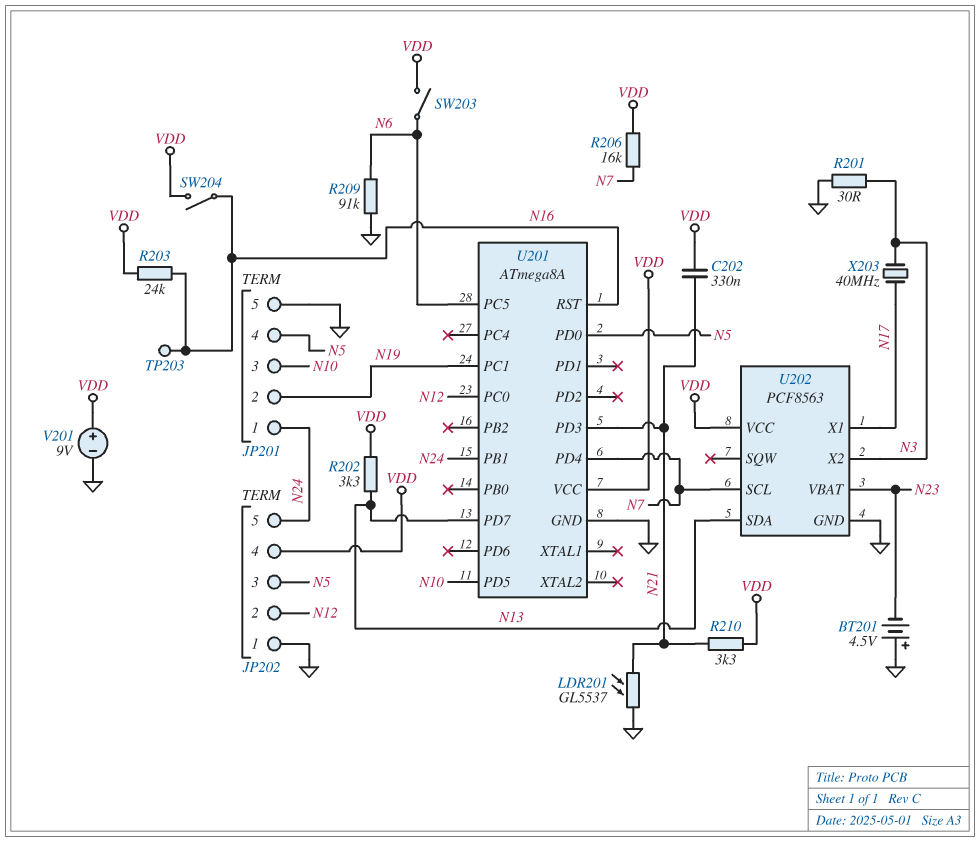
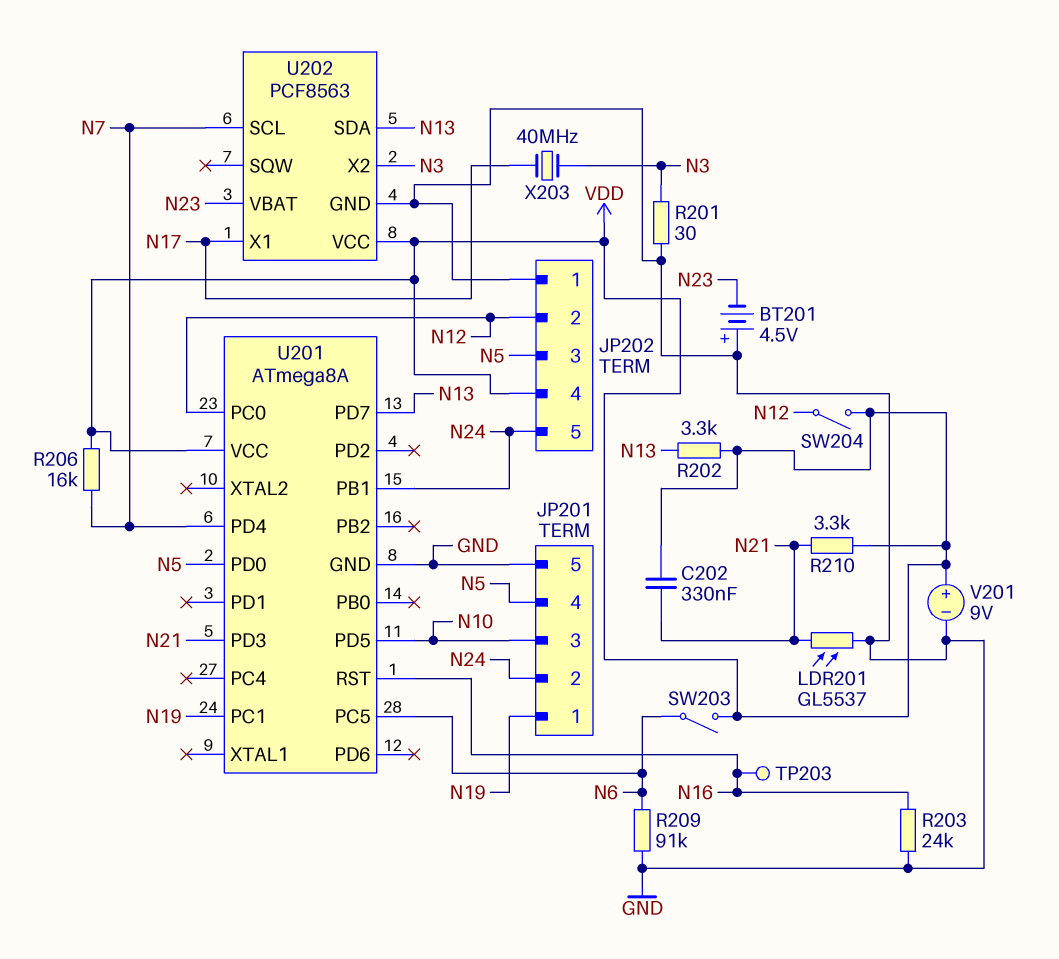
JP201 pin 1: N24 -> N19
JP201 pin 2: N19 -> N24
R203: 24k (N16, VDD) -> 24k (GND, N16)
SW204: switch (N16, VDD) -> switch (N12, VDD)

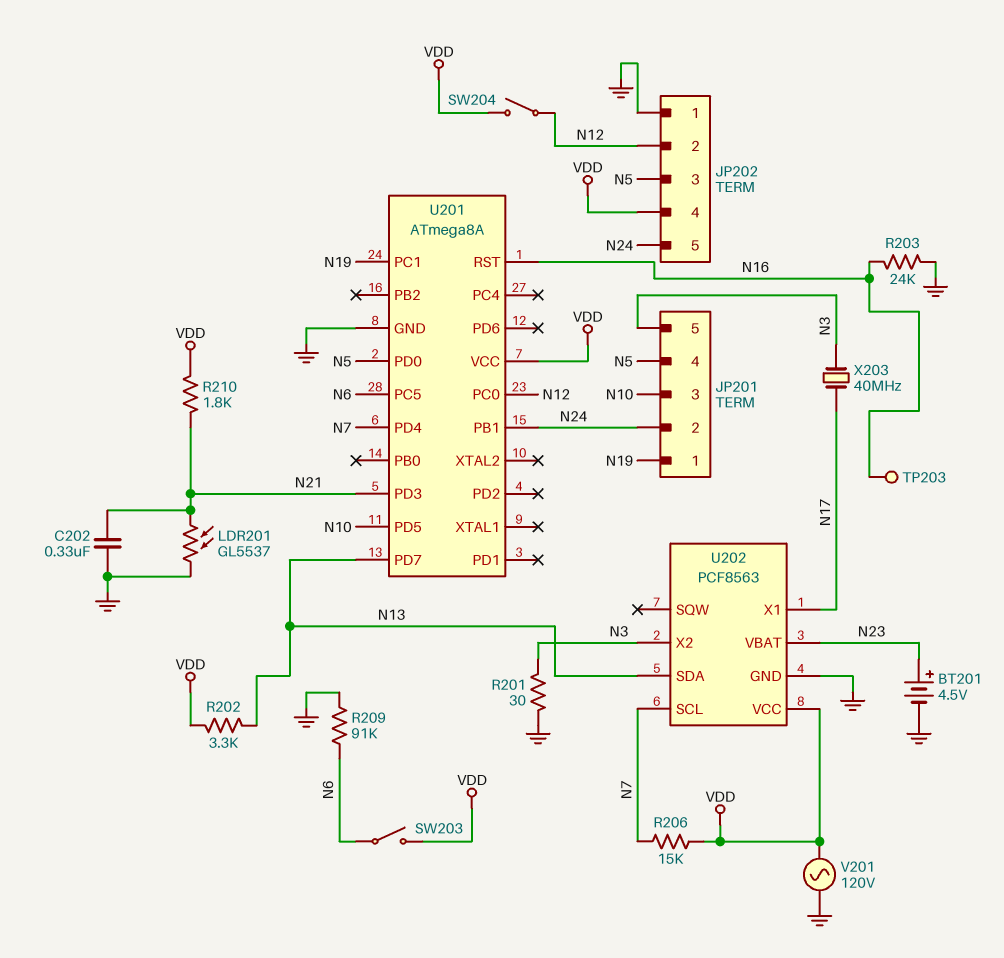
BT201: 4.5V (plus GND, minus N23) -> 4.5V (plus N23, minus GND)
C202: 330nF (N21, VDD) -> 330nF (GND, N21)
JP201 pin 5: GND -> N3
R206: 16k (N7, VDD) -> 15k (N7, VDD)
R210: 3.3k (N21, VDD) -> 1.8k (N21, VDD)
V201: 9V (plus VDD, minus GND) -> AC 120V (GND, VDD)

